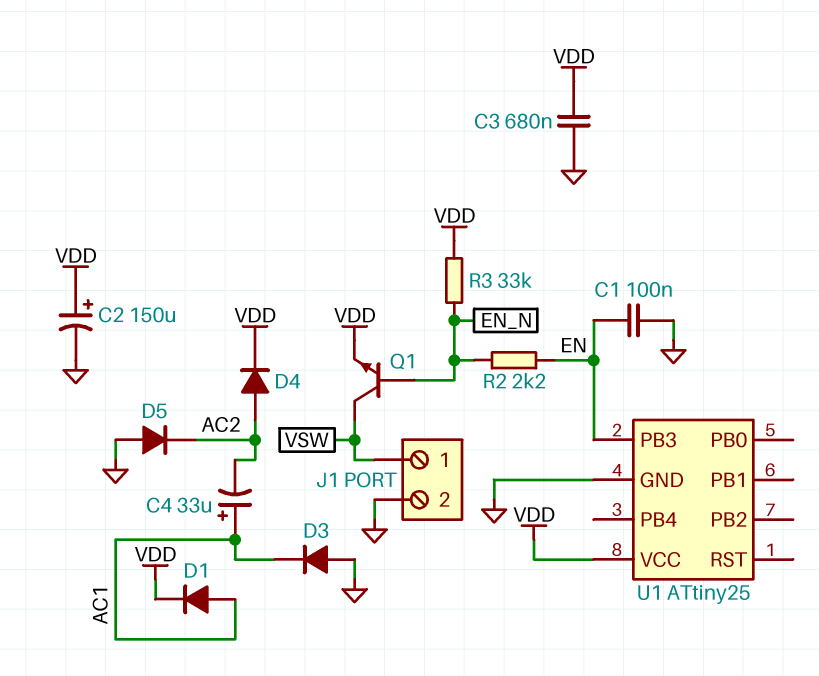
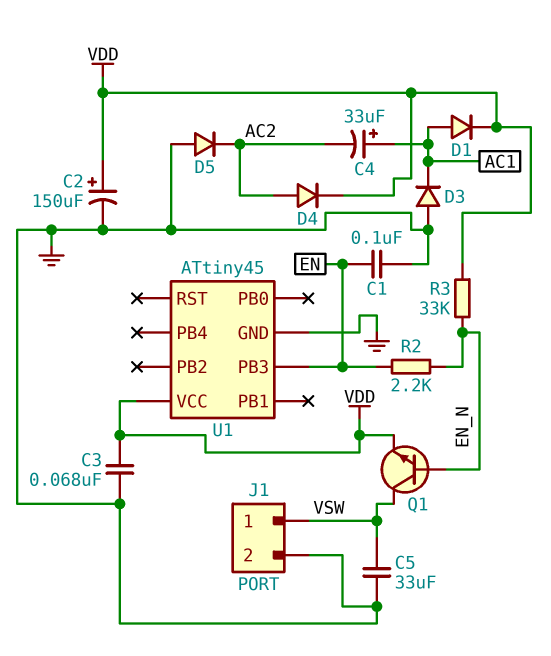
C3: 680nF (GND, VDD) -> 68nF (GND, VDD)
C5: none -> 33uF (GND, VSW)
U1: ATtiny25 -> ATtiny45

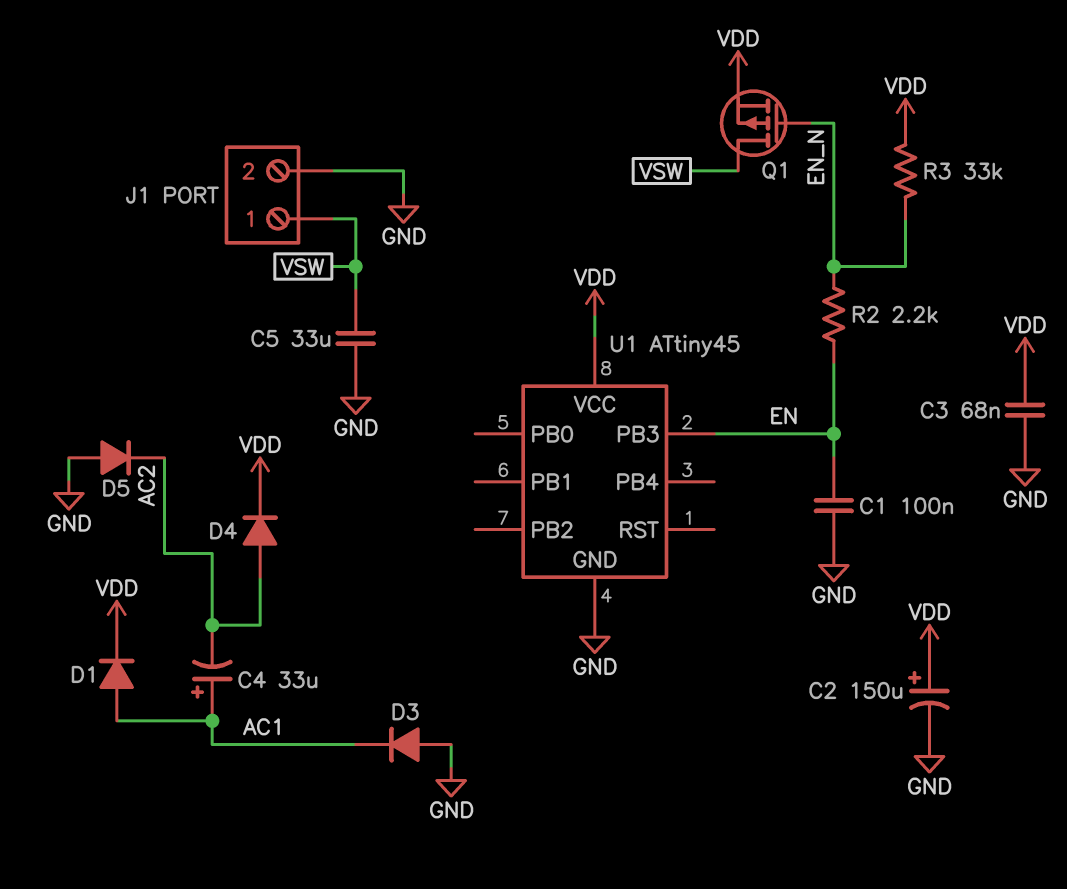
Q1: NPN (B EN_N, C VSW, E VDD) -> PMOS (G EN_N, D VSW, S VDD)

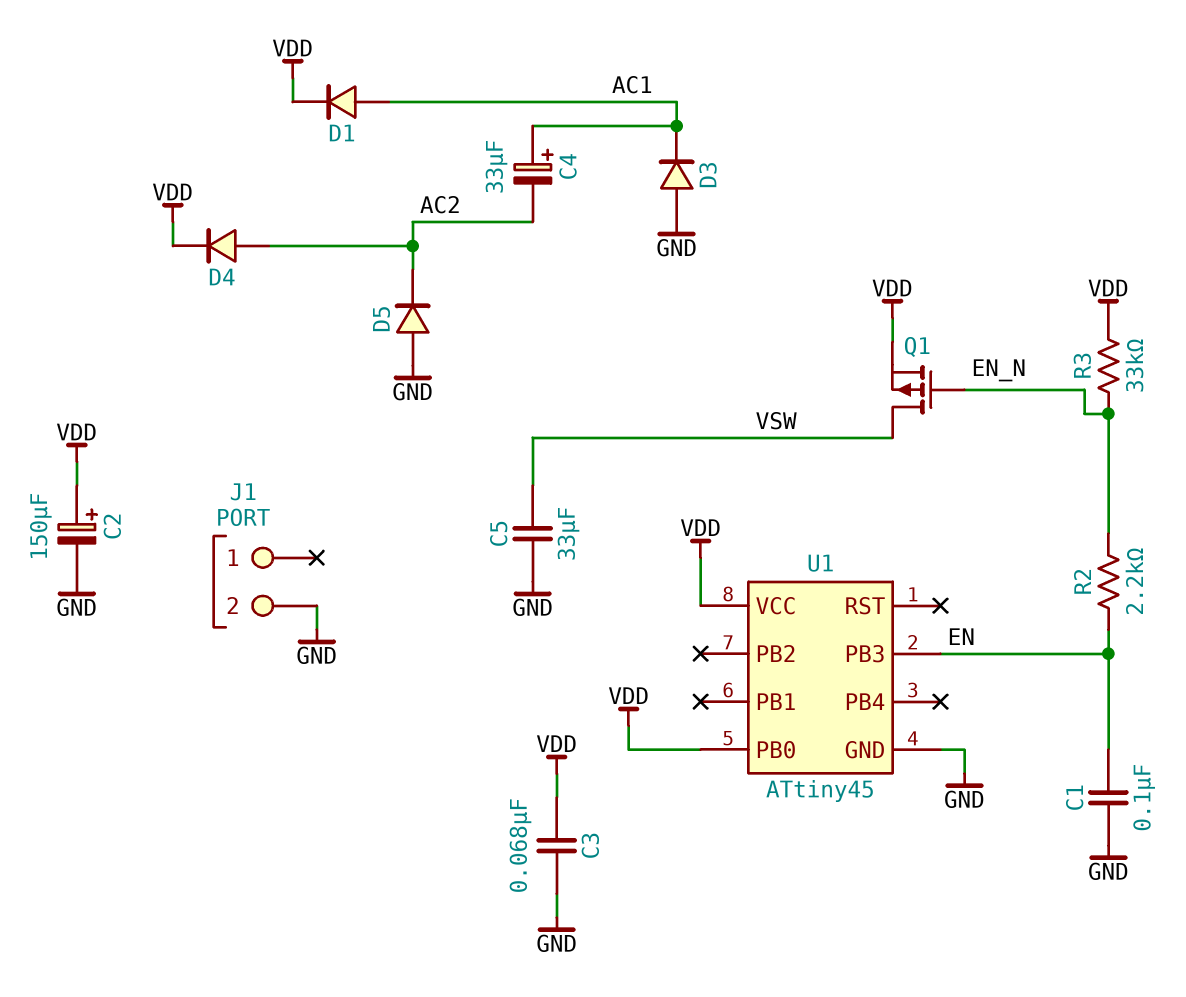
J1 pin 1: VSW -> none
U1 pin PB0: none -> VDD

